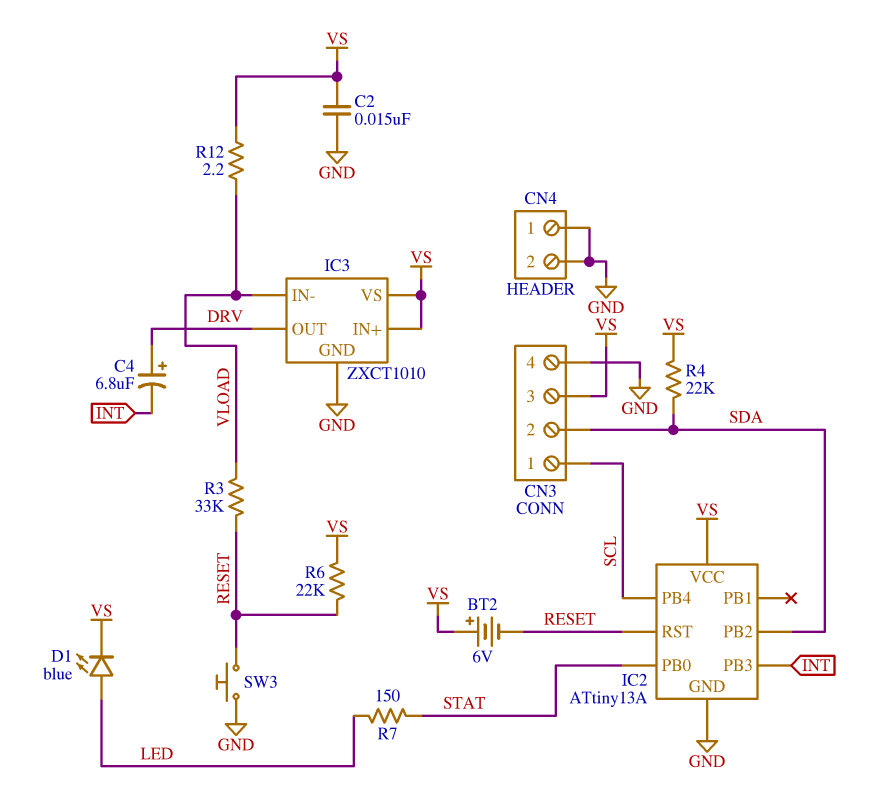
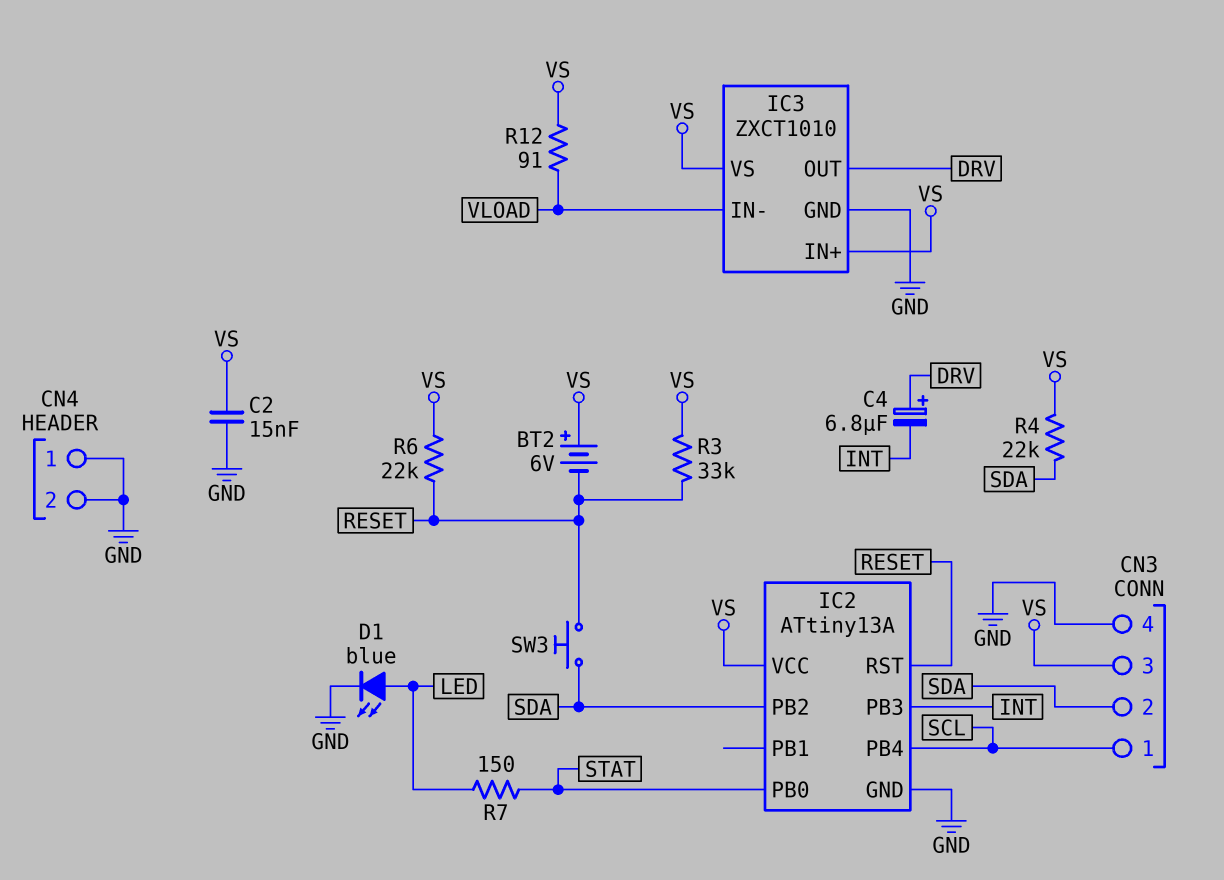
D1: LED blue (A LED, K VS) -> LED blue (A LED, K GND)
R3: 33k (RESET, VLOAD) -> 33k (RESET, VS)
R12: 2.2 (VLOAD, VS) -> 91 (VLOAD, VS)
SW3: button (GND, RESET) -> button (RESET, SDA)

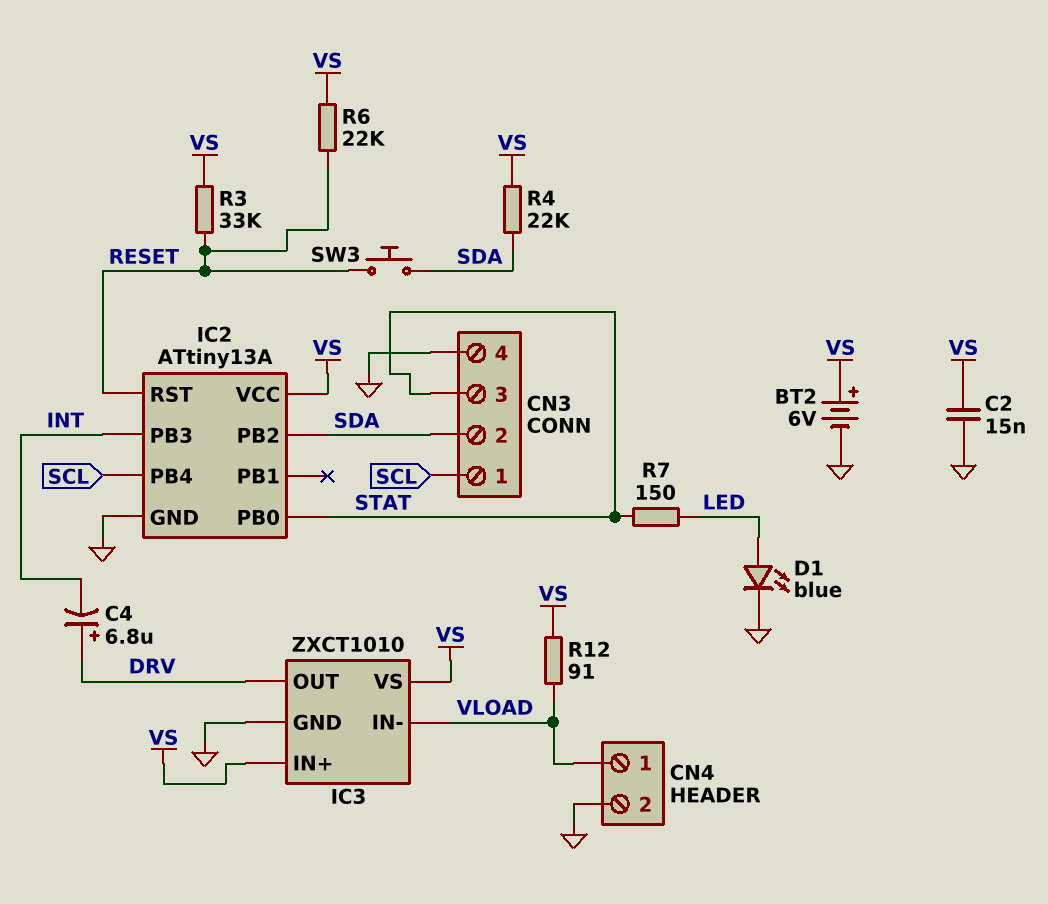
BT2: 6V (plus VS, minus RESET) -> 6V (plus VS, minus GND)
CN3 pin 3: VS -> STAT
CN4 pin 1: GND -> VLOAD

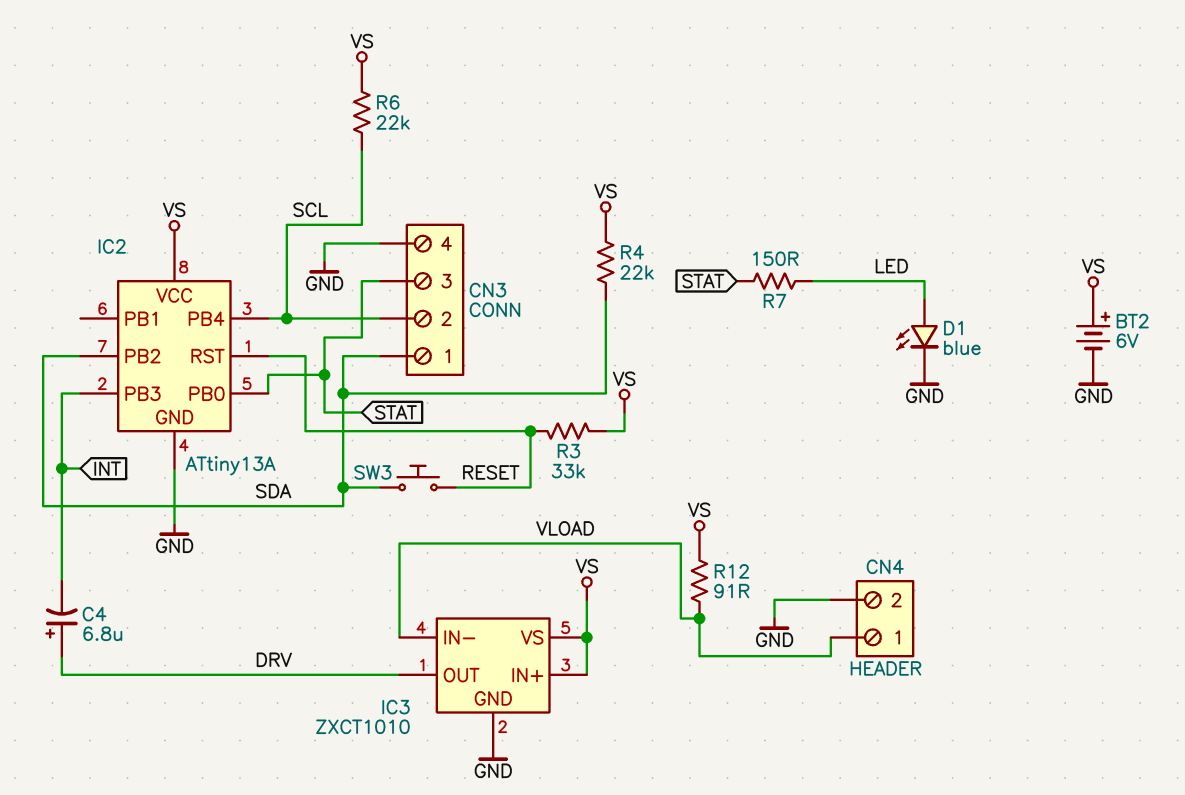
C2: 15nF (GND, VS) -> none
CN3 pin 1: SCL -> SDA
CN3 pin 2: SDA -> SCL
R6: 22k (RESET, VS) -> 22k (SCL, VS)

